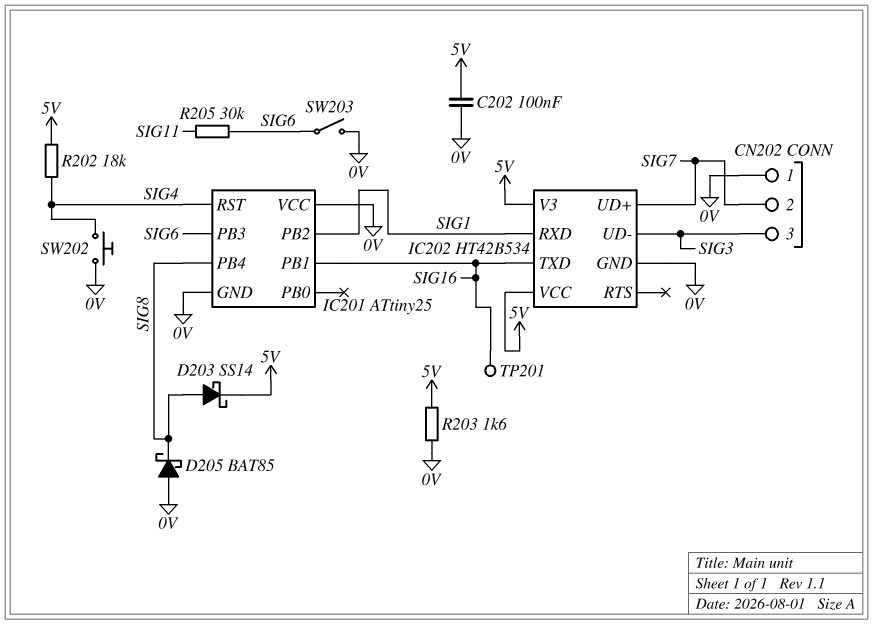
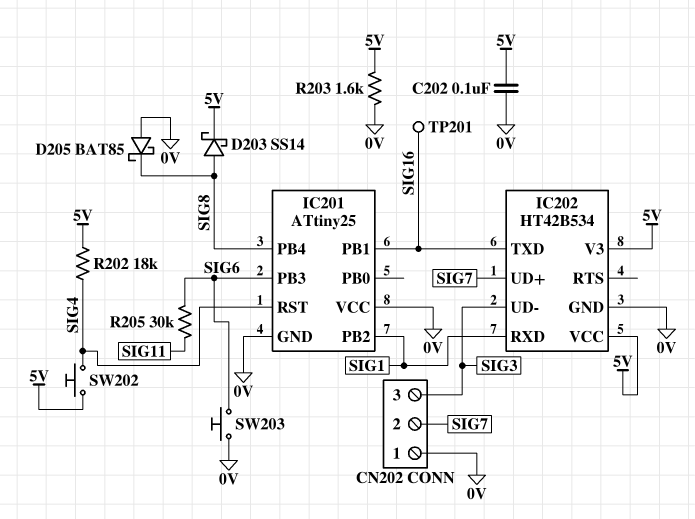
SW202: button (0V, SIG4) -> button (5V, SIG4)
SW203: switch (0V, SIG6) -> button (0V, SIG6)

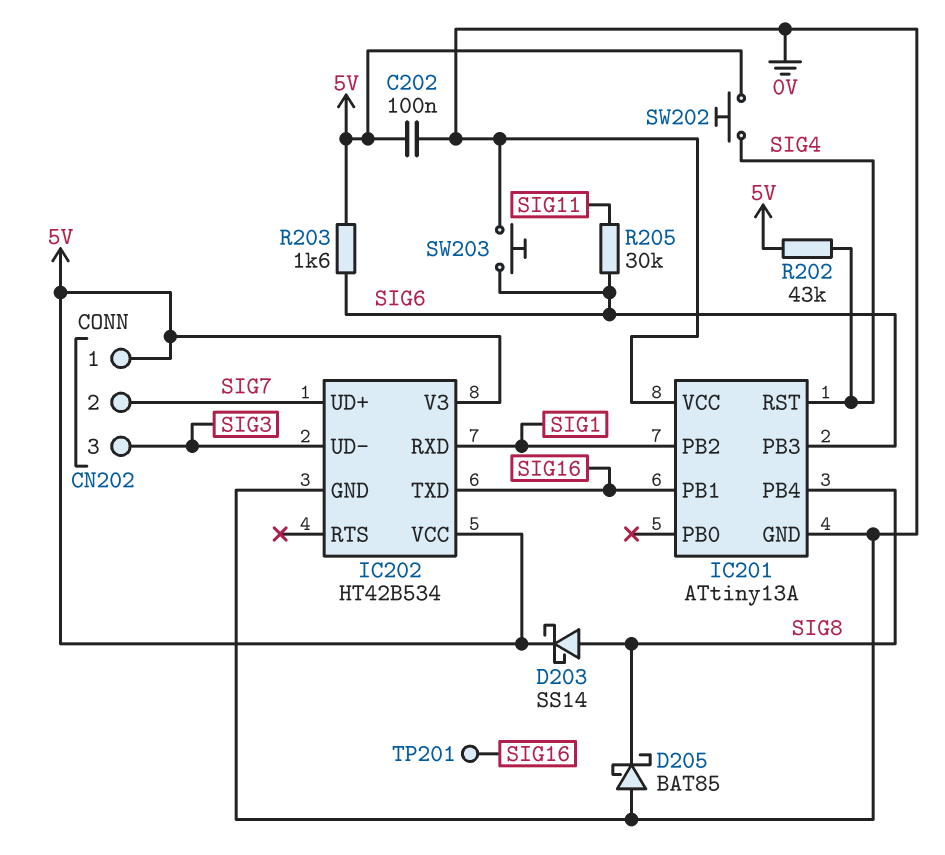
CN202 pin 1: 0V -> 5V
IC201: ATtiny25 -> ATtiny13A
R202: 18k (5V, SIG4) -> 43k (5V, SIG4)
R203: 1.6k (0V, 5V) -> 1.6k (5V, SIG6)

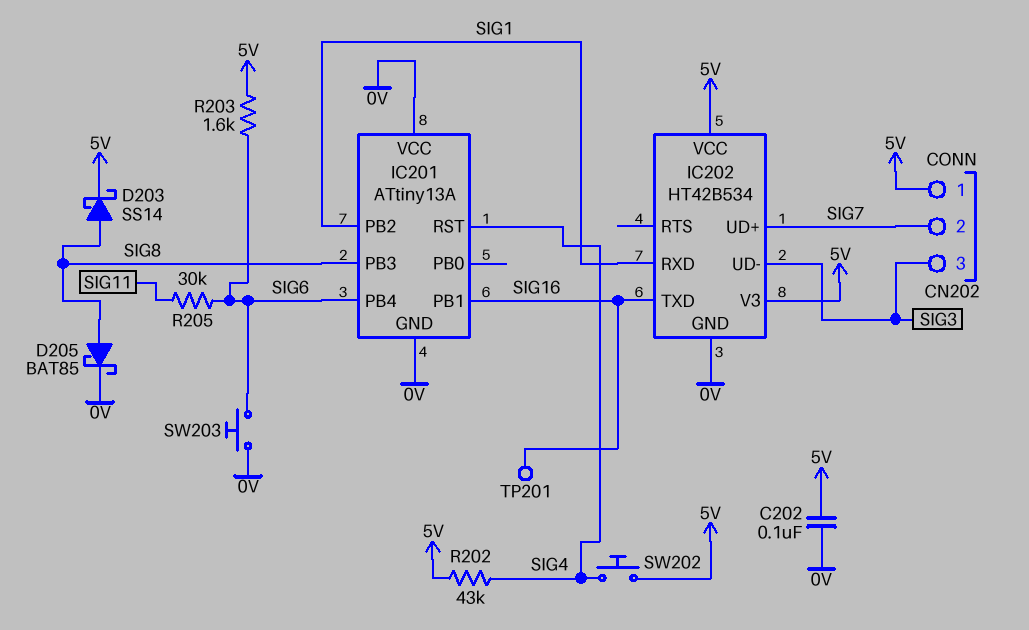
D205: schottky BAT85 (A 0V, K SIG8) -> schottky BAT85 (A SIG8, K 0V)
IC201 pin PB3: SIG6 -> SIG8
IC201 pin PB4: SIG8 -> SIG6

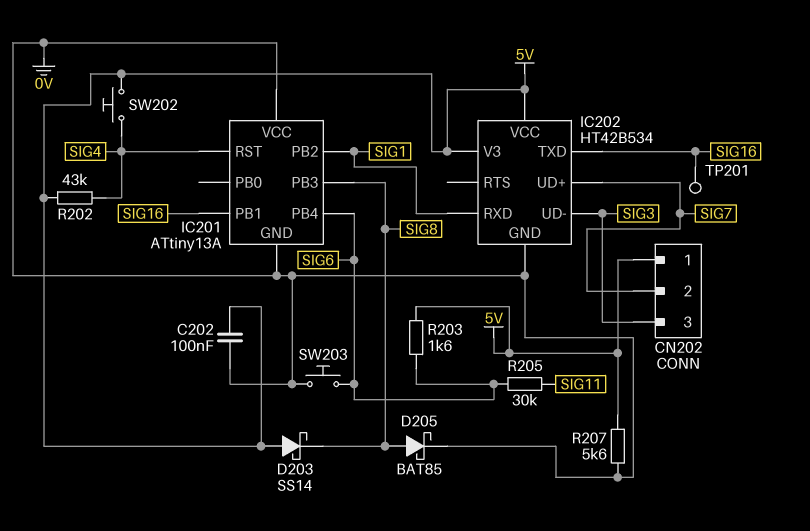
D203: schottky SS14 (A SIG8, K 5V) -> schottky SS14 (A 5V, K SIG8)
R207: none -> 5.6k (0V, 5V)

